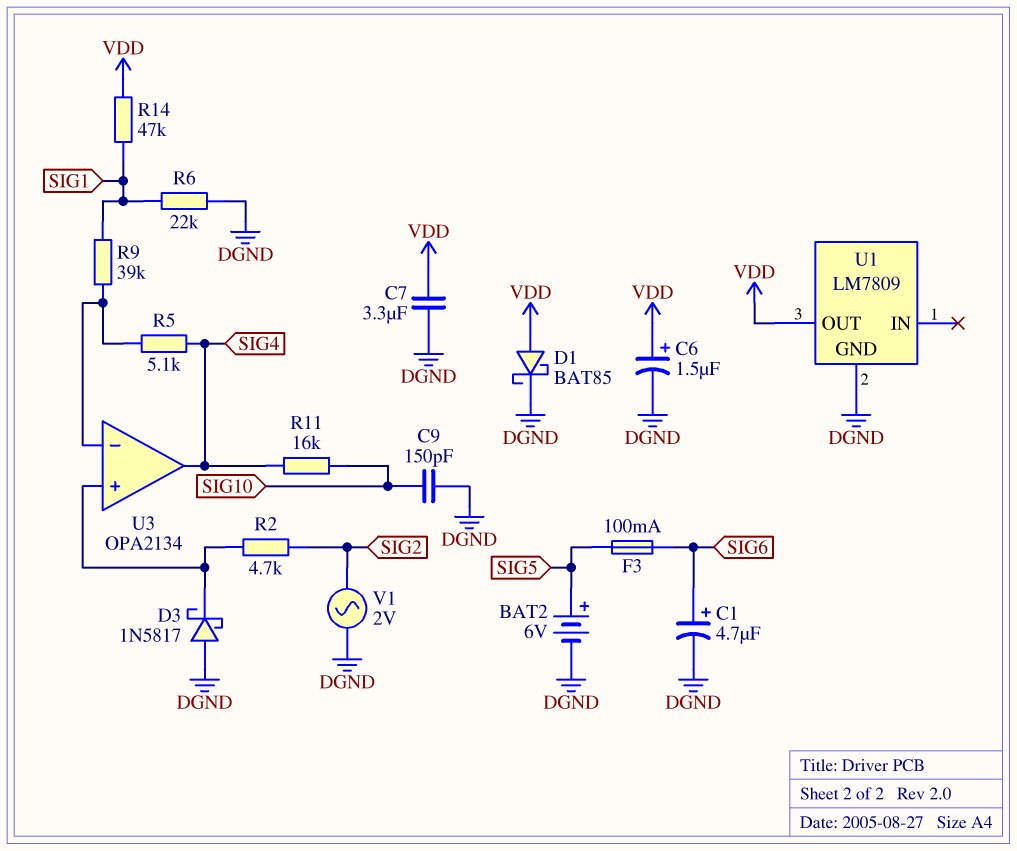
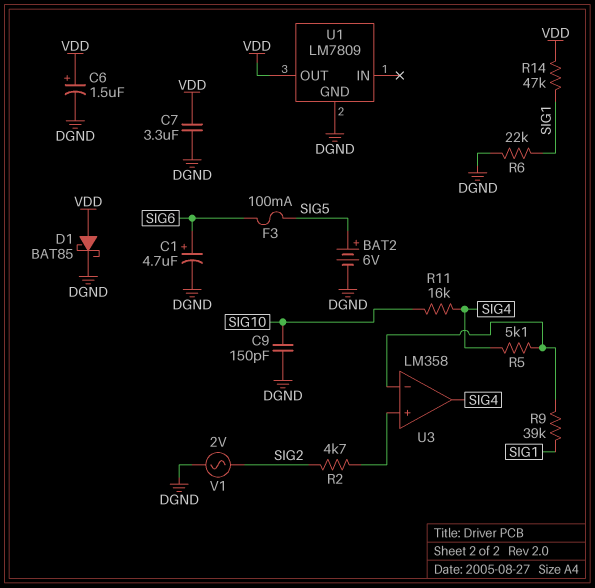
D3: schottky 1N5817 (A DGND, K U3/in+) -> none
U3: OPA2134 -> LM358

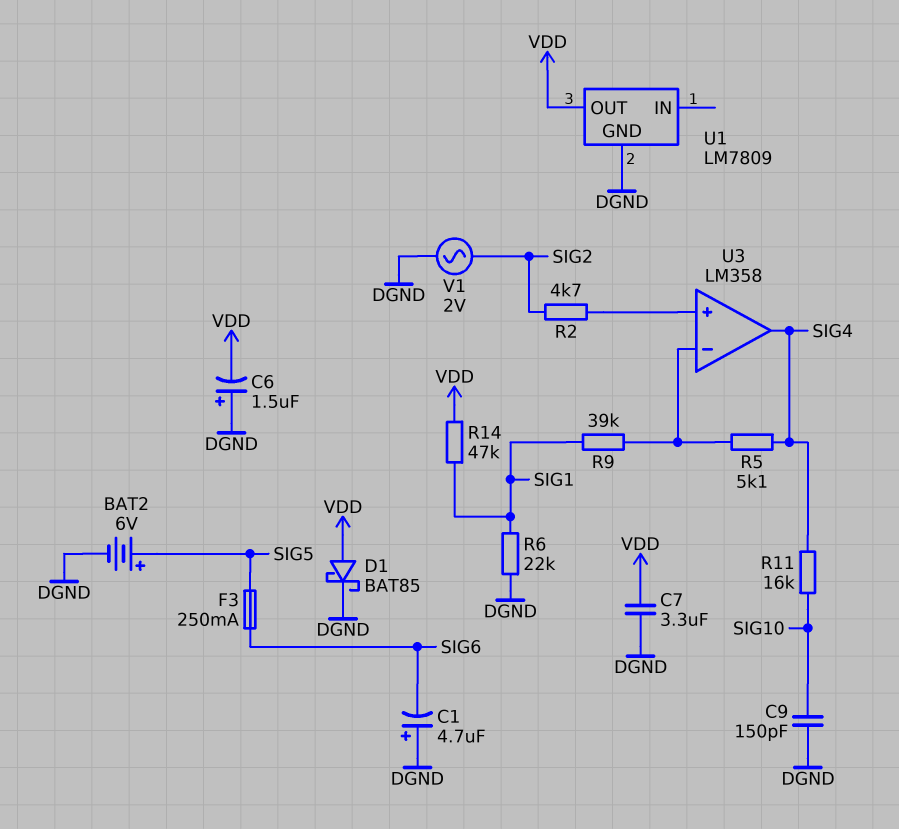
C1: 4.7uF (plus SIG6, minus DGND) -> 4.7uF (plus DGND, minus SIG6)
C6: 1.5uF (plus VDD, minus DGND) -> 1.5uF (plus DGND, minus VDD)
F3: 100mA (SIG5, SIG6) -> 250mA (SIG5, SIG6)

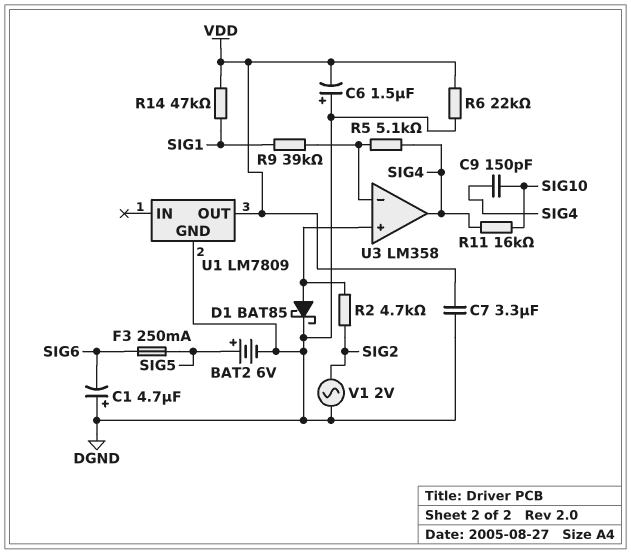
C9: 150pF (DGND, SIG10) -> 150pF (SIG4, SIG10)
D1: schottky BAT85 (A VDD, K DGND) -> schottky BAT85 (A U3/in+, K DGND)
R6: 22k (DGND, SIG1) -> 22k (DGND, VDD)

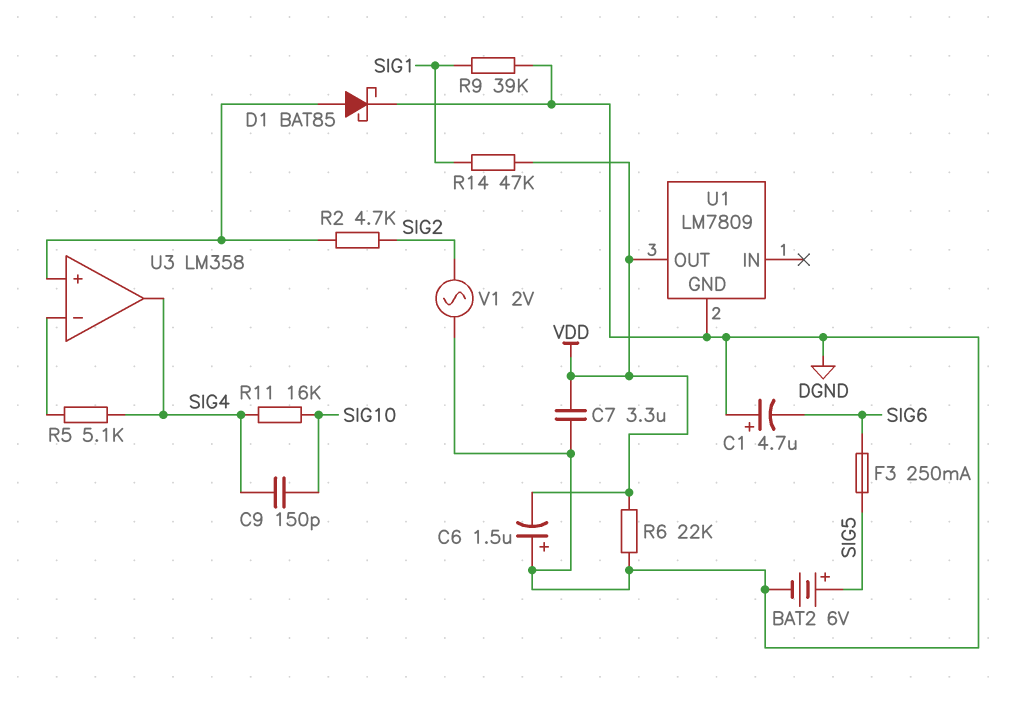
R9: 39k (SIG1, U3/in-) -> 39k (DGND, SIG1)

